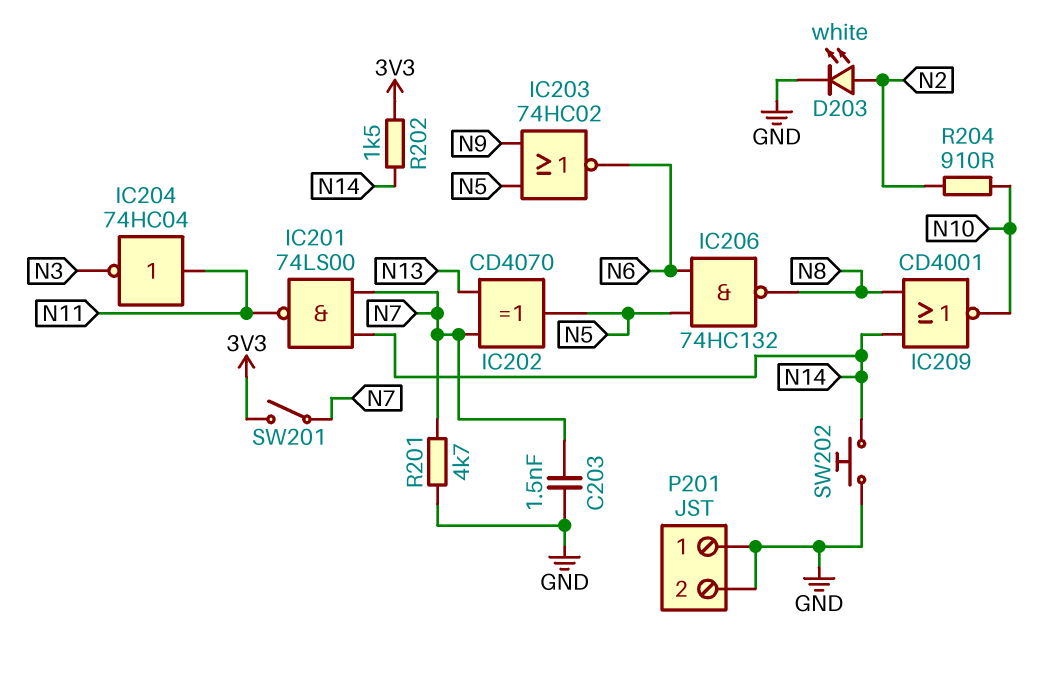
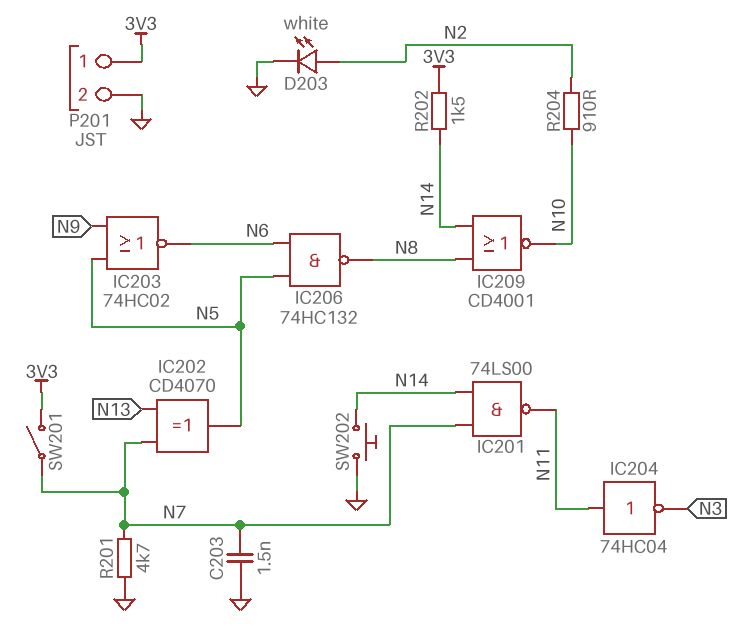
P201 pin 1: GND -> 3V3

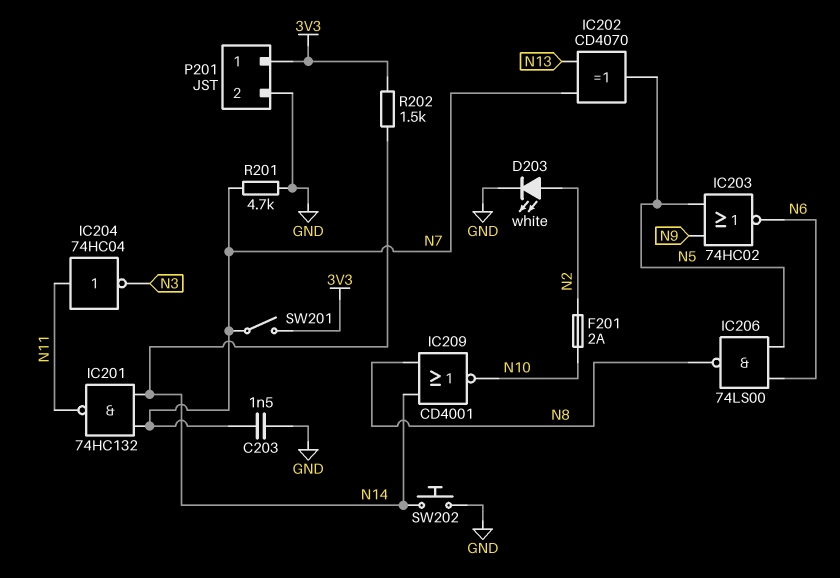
F201: none -> 2A (N2, N10)
IC201: NAND 74LS00 (in N7, in N14, out N11) -> NAND 74HC132 (in N7, in N14, out N11)
IC206: NAND 74HC132 (in N5, in N6, out N8) -> NAND 74LS00 (in N5, in N6, out N8)
R204: 910 (N2, N10) -> none

